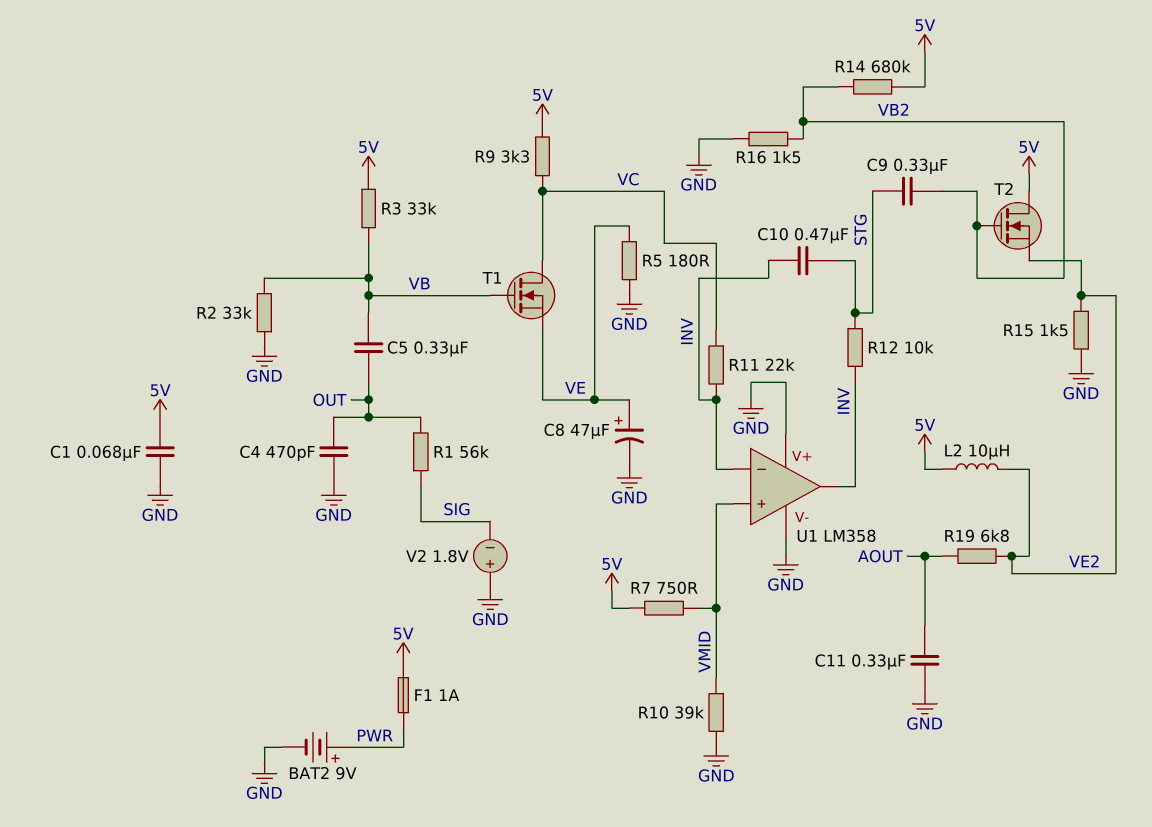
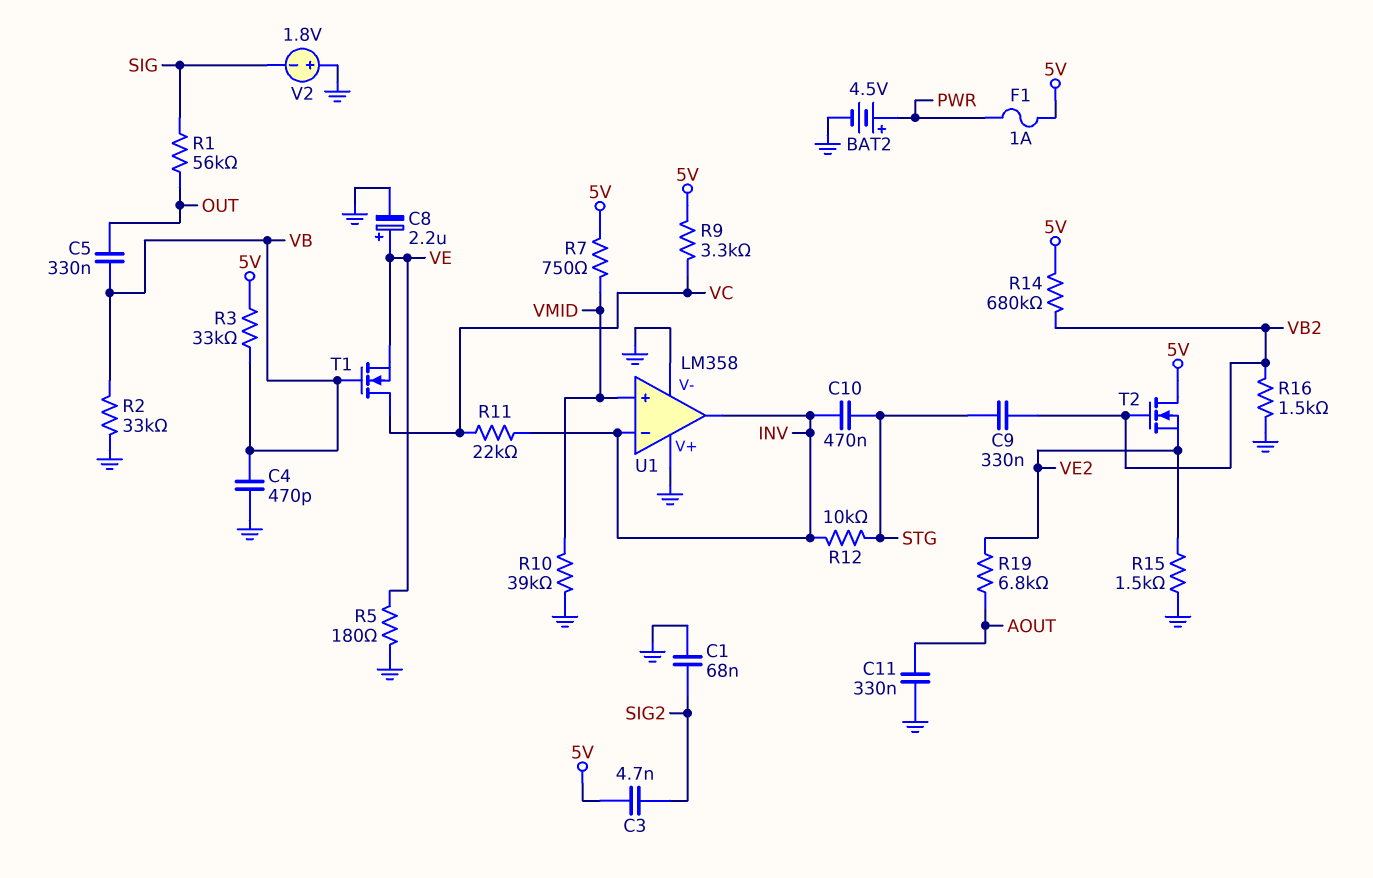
BAT2: 9V (plus PWR, minus GND) -> 4.5V (plus PWR, minus GND)
C1: 68nF (5V, GND) -> 68nF (GND, SIG2)
C3: none -> 4.7nF (5V, SIG2)
C4: 470pF (GND, OUT) -> 470pF (GND, VB)
C8: 47uF (plus VE, minus GND) -> 2.2uF (plus VE, minus GND)
L2: 10uH (5V, VE2) -> none

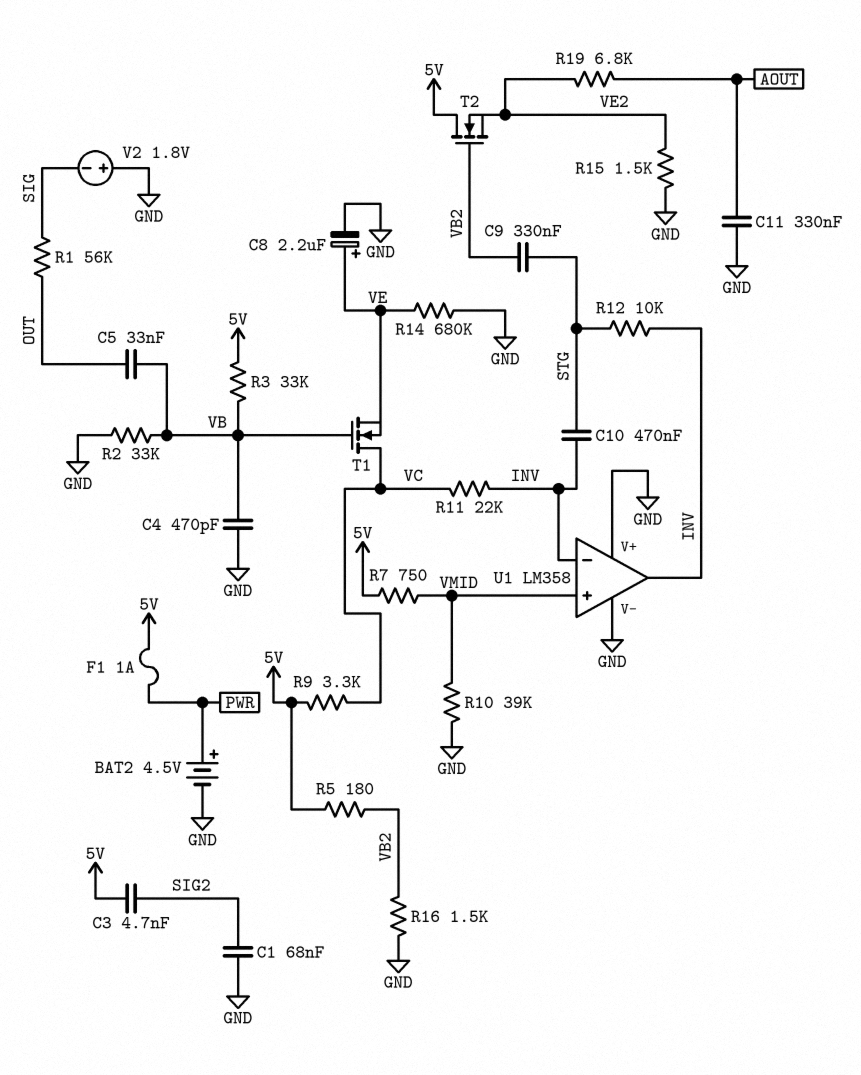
C5: 330nF (OUT, VB) -> 33nF (OUT, VB)
R5: 180 (GND, VE) -> 180 (5V, VB2)
R14: 680k (5V, VB2) -> 680k (GND, VE)

